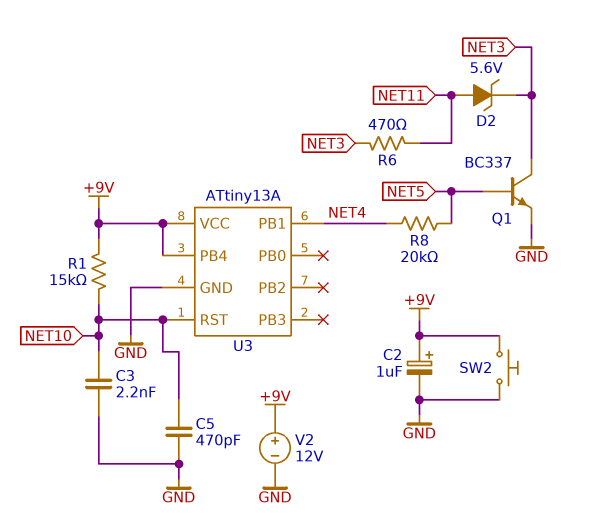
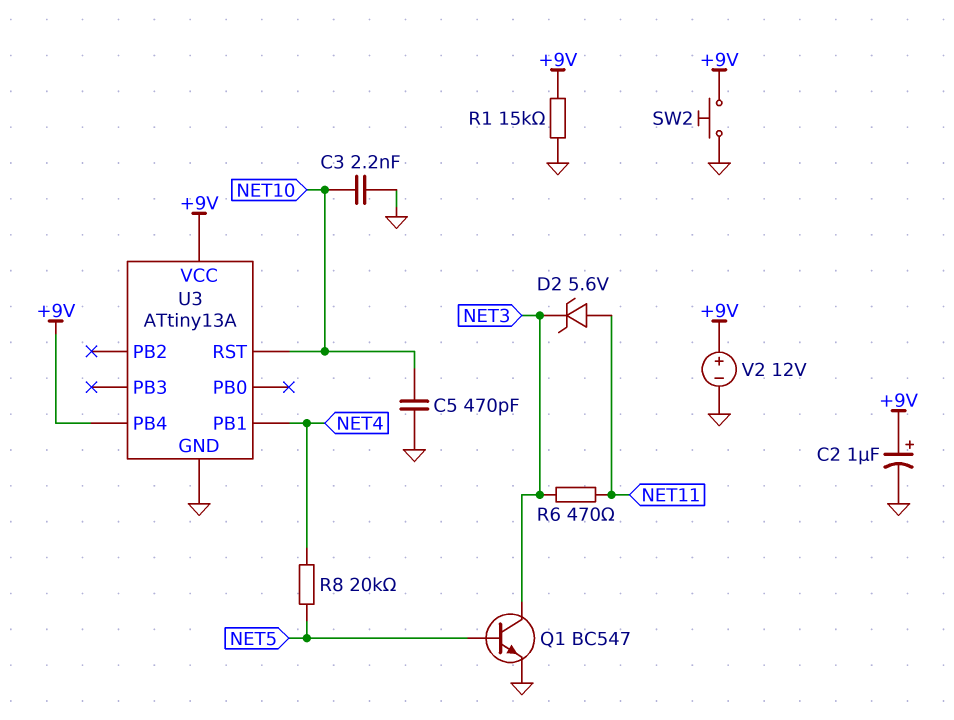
Q1: NPN BC337 (B NET5, C NET3, E GND) -> NPN BC547 (B NET5, C NET3, E GND)
R1: 15k (+9V, NET10) -> 15k (+9V, GND)

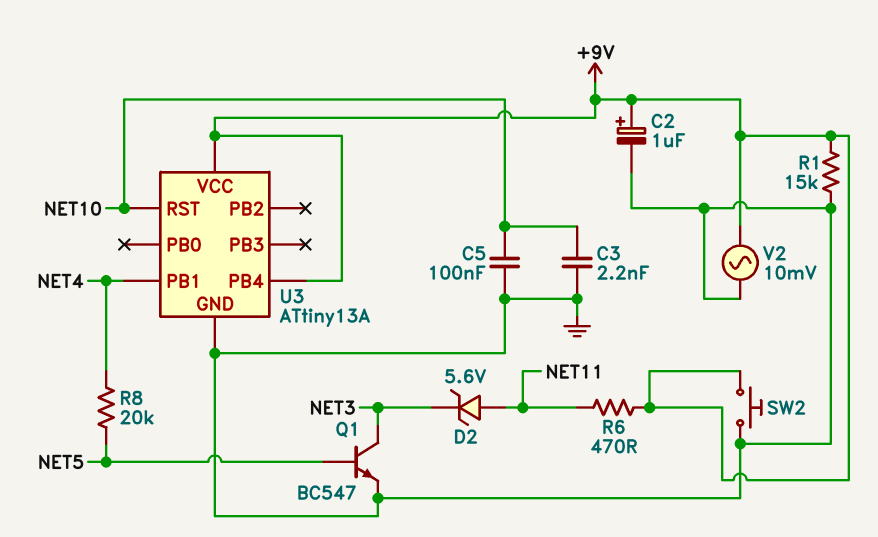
C5: 470pF (GND, NET10) -> 100nF (GND, NET10)
R6: 470 (NET3, NET11) -> 470 (+9V, NET11)
V2: 12V (plus +9V, minus GND) -> AC 10mV (+9V, GND)

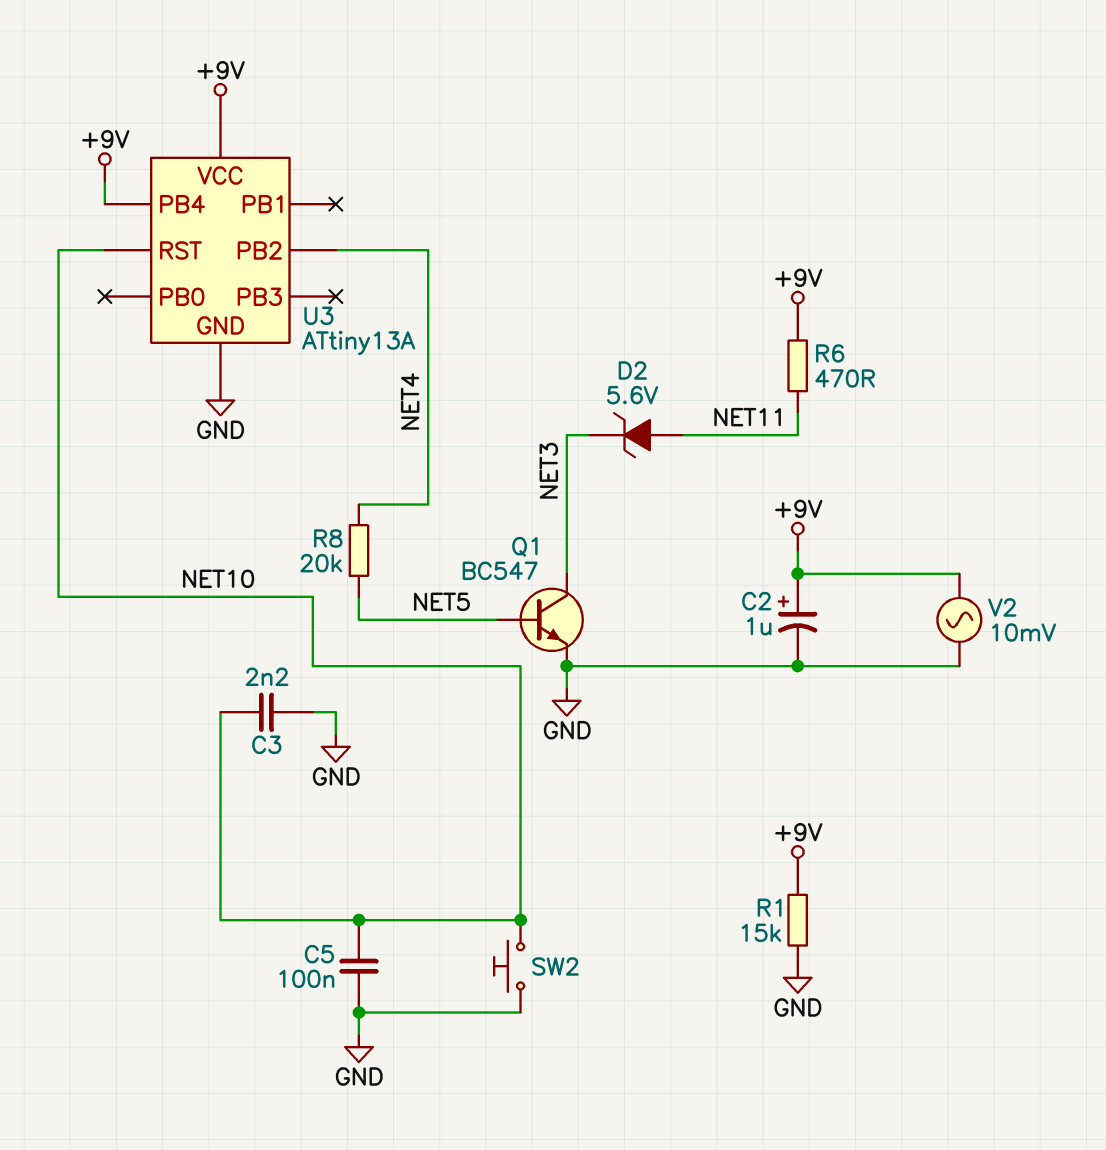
SW2: button (+9V, GND) -> button (GND, NET10)
U3 pin PB1: NET4 -> none
U3 pin PB2: none -> NET4

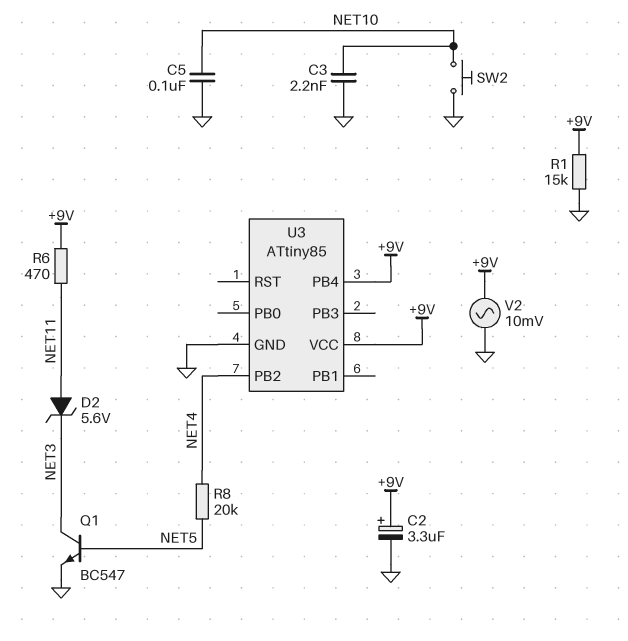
C2: 1uF (plus +9V, minus GND) -> 3.3uF (plus +9V, minus GND)
U3: ATtiny13A -> ATtiny85
U3 pin RST: NET10 -> none

